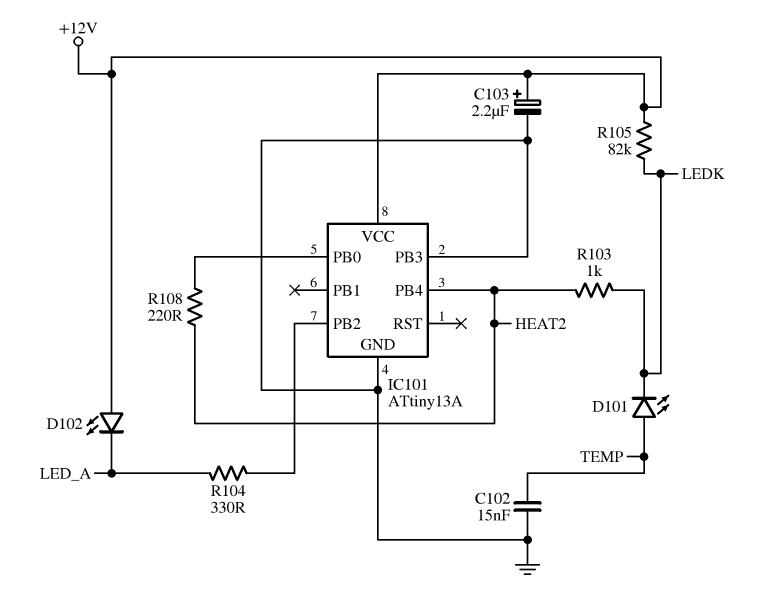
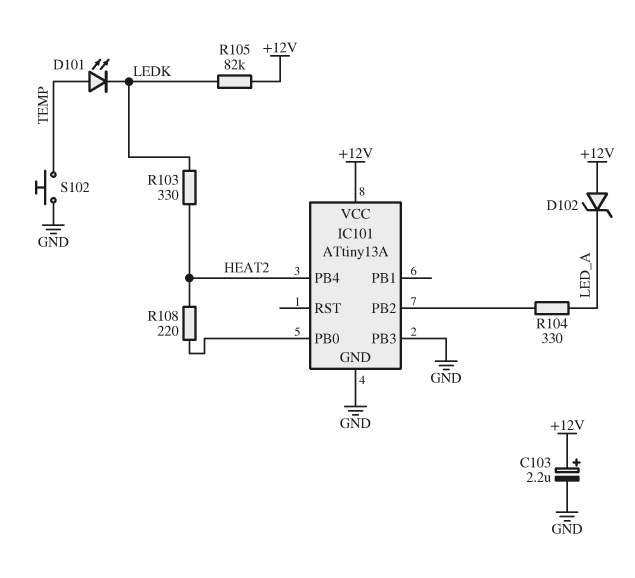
C102: 15nF (GND, TEMP) -> none
D102: LED (A +12V, K LED_A) -> zener (A +12V, K LED_A)
R103: 1k (HEAT2, LEDK) -> 330 (HEAT2, LEDK)
S102: none -> button (GND, TEMP)

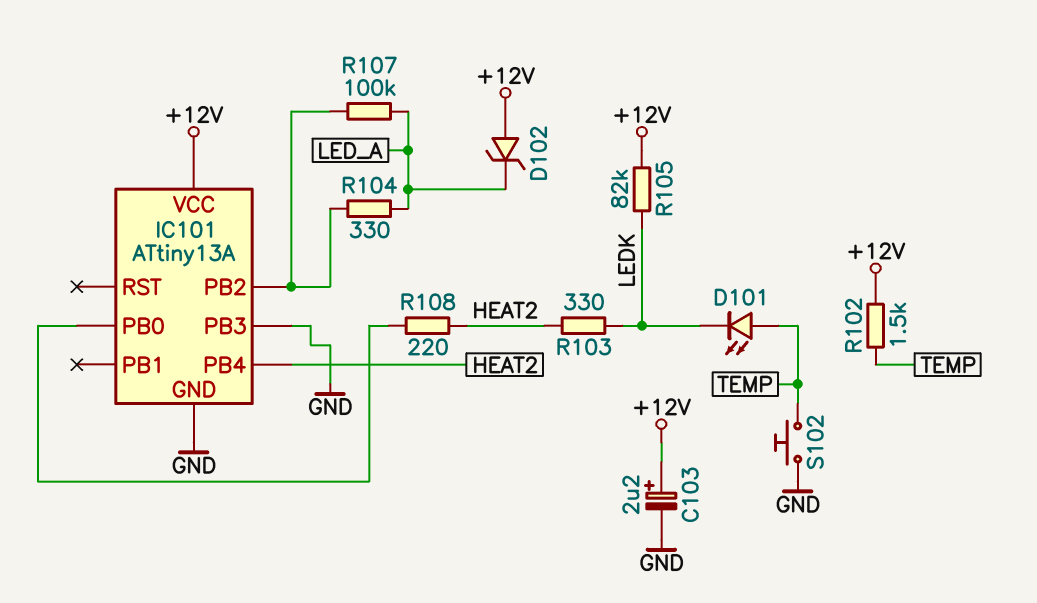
R102: none -> 1.5k (+12V, TEMP)
R107: none -> 100k (IC101/PB2, LED_A)

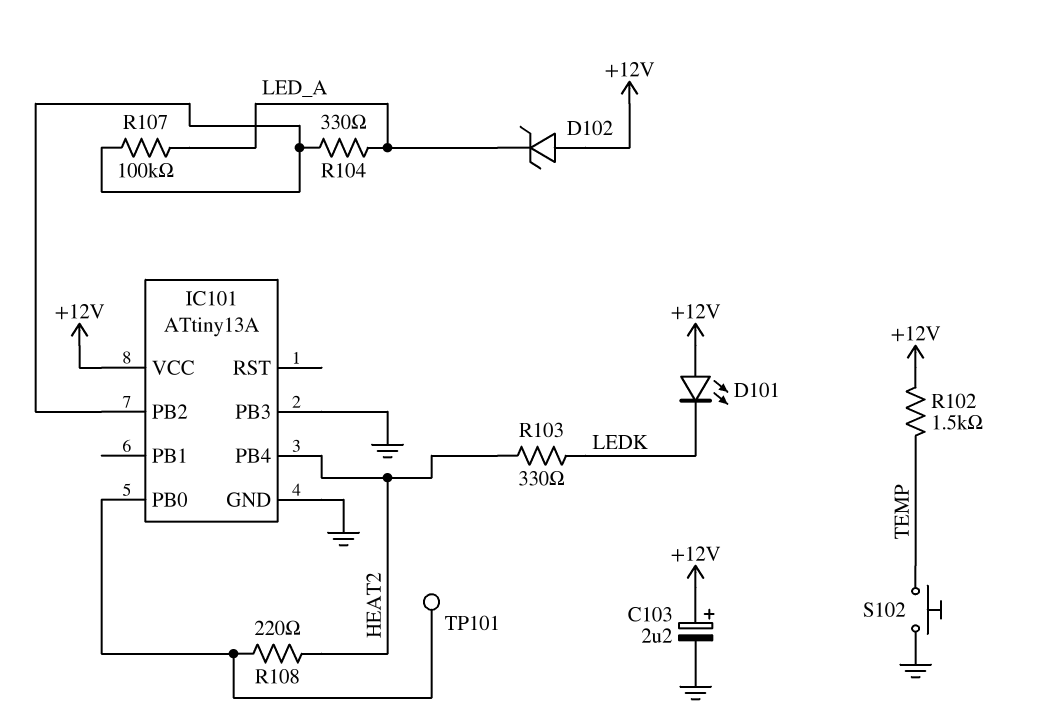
D101: LED (A TEMP, K LEDK) -> LED (A +12V, K LEDK)
R105: 82k (+12V, LEDK) -> none
TP101: none -> test point (IC101/PB0)

